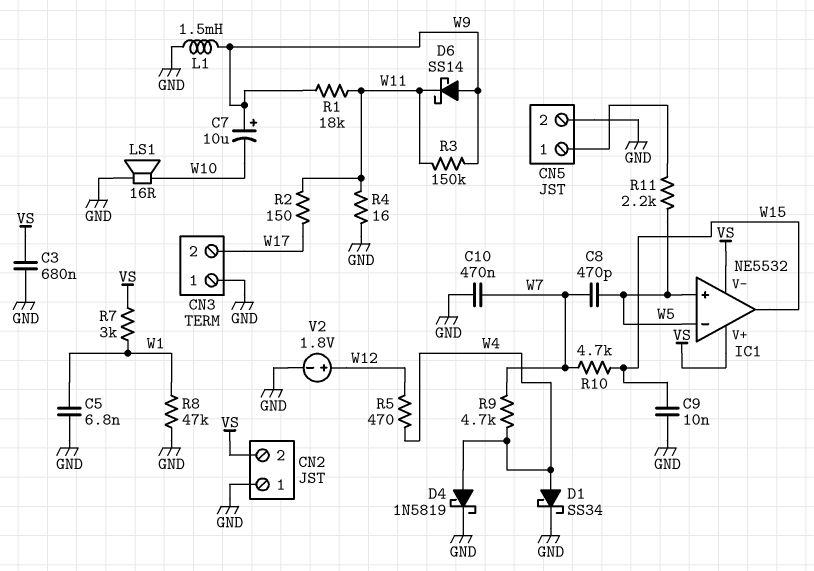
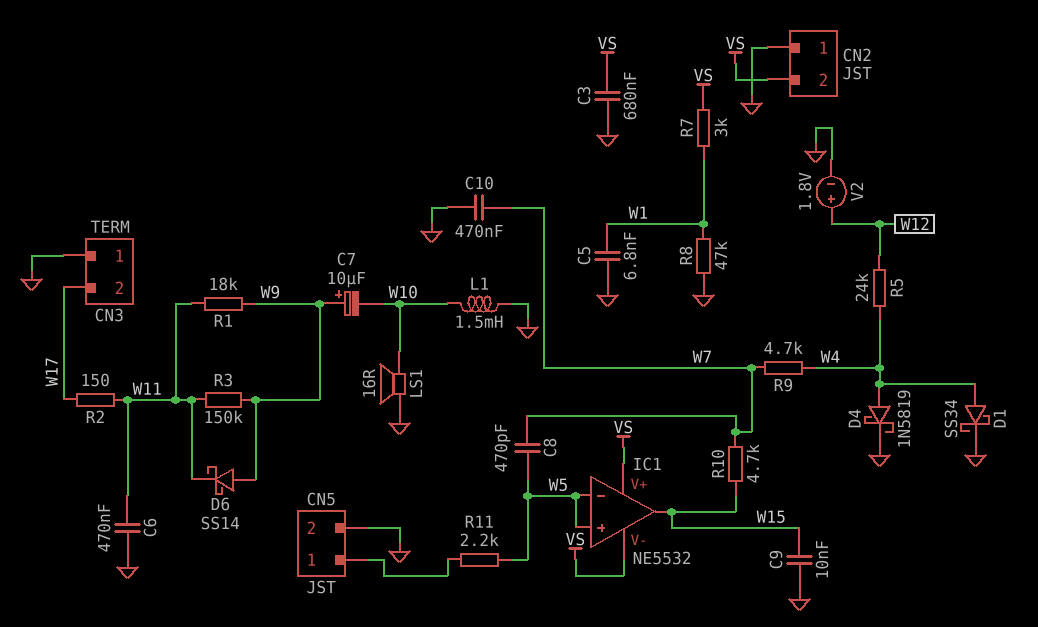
C6: none -> 470nF (GND, W11)
L1: 1.5mH (GND, W9) -> 1.5mH (GND, W10)
R4: 16 (GND, W11) -> none
R5: 470 (W4, W12) -> 24k (W4, W12)

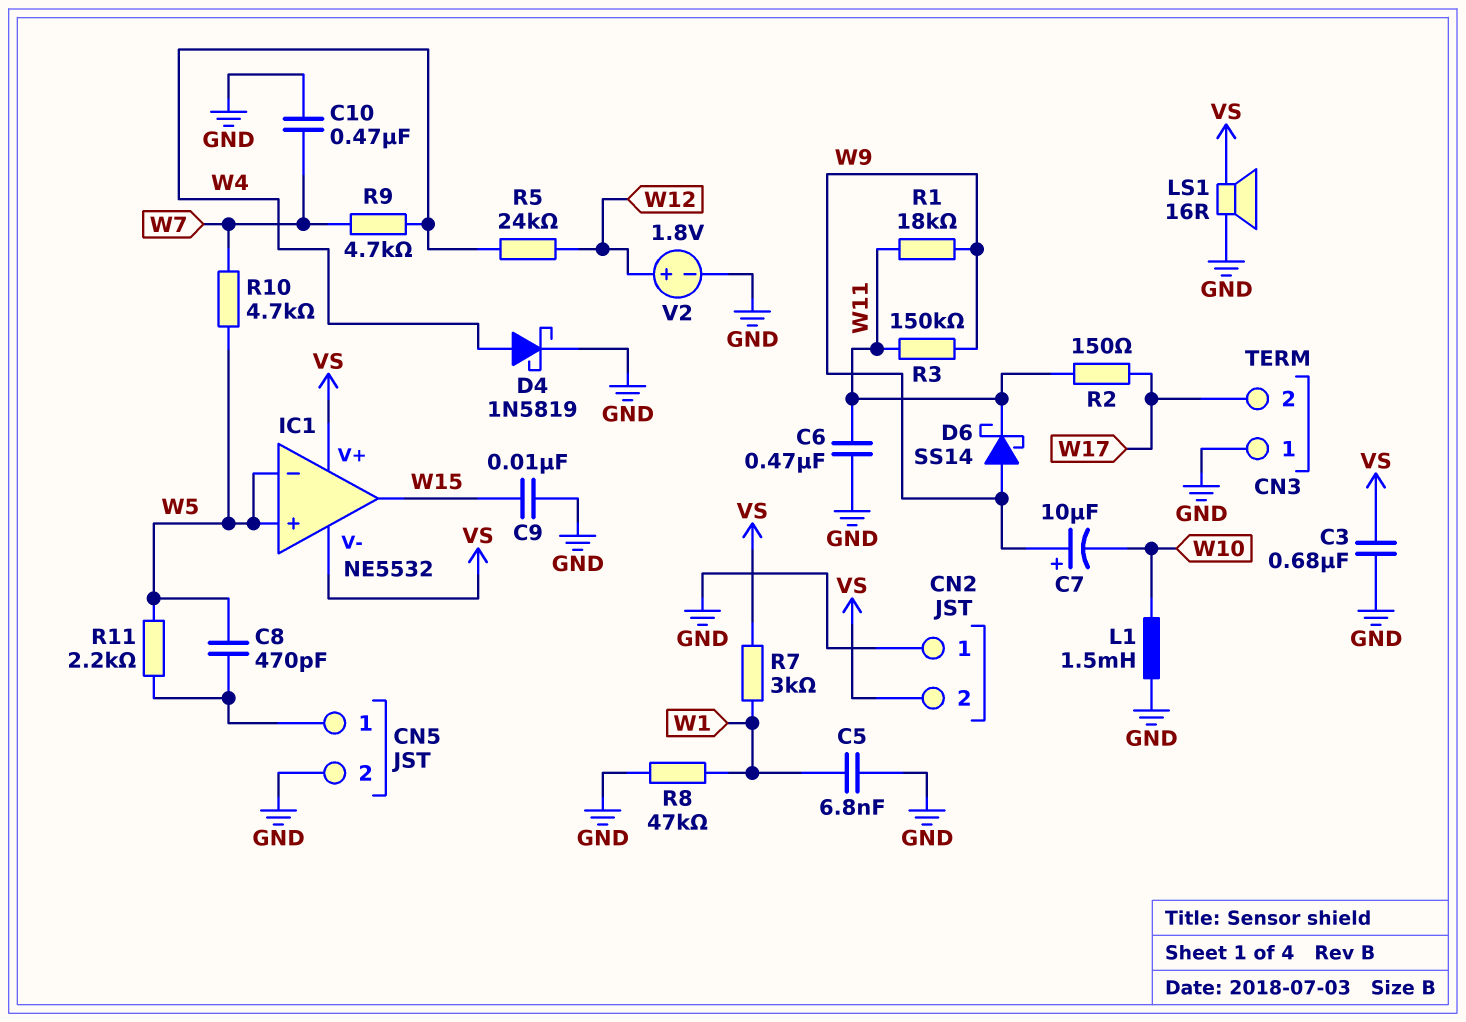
C8: 470pF (W5, W7) -> 470pF (CN5/1, W5)
D1: schottky SS34 (A W4, K GND) -> none
LS1: speaker 16R (GND, W10) -> speaker 16R (GND, VS)
R10: 4.7k (W7, W15) -> 4.7k (W5, W7)

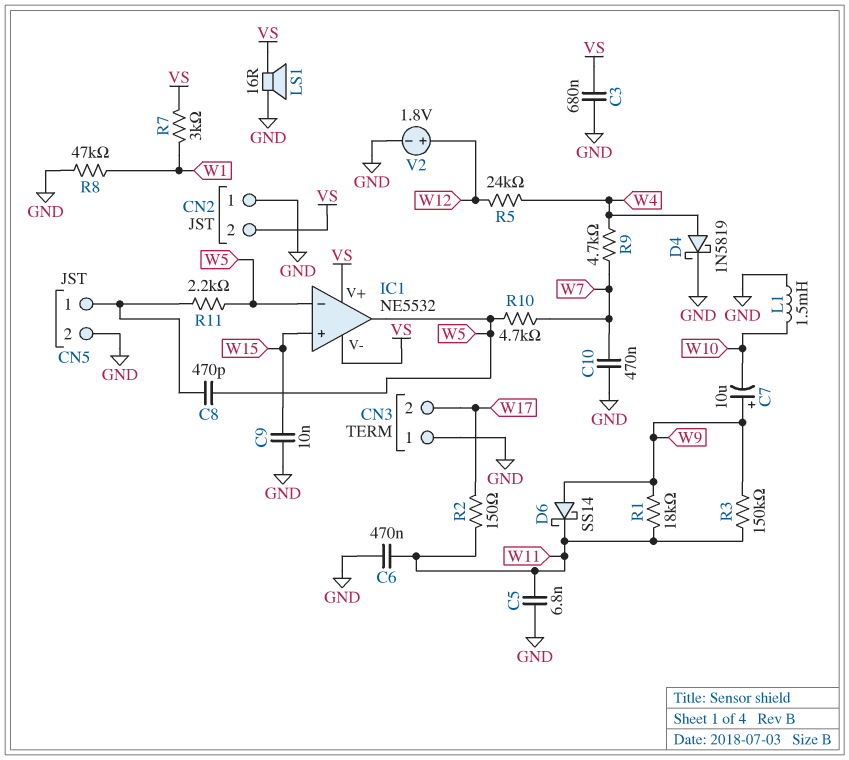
C5: 6.8nF (GND, W1) -> 6.8nF (GND, W11)
IC1 pin in+: W5 -> W15
IC1 pin out: W15 -> W5

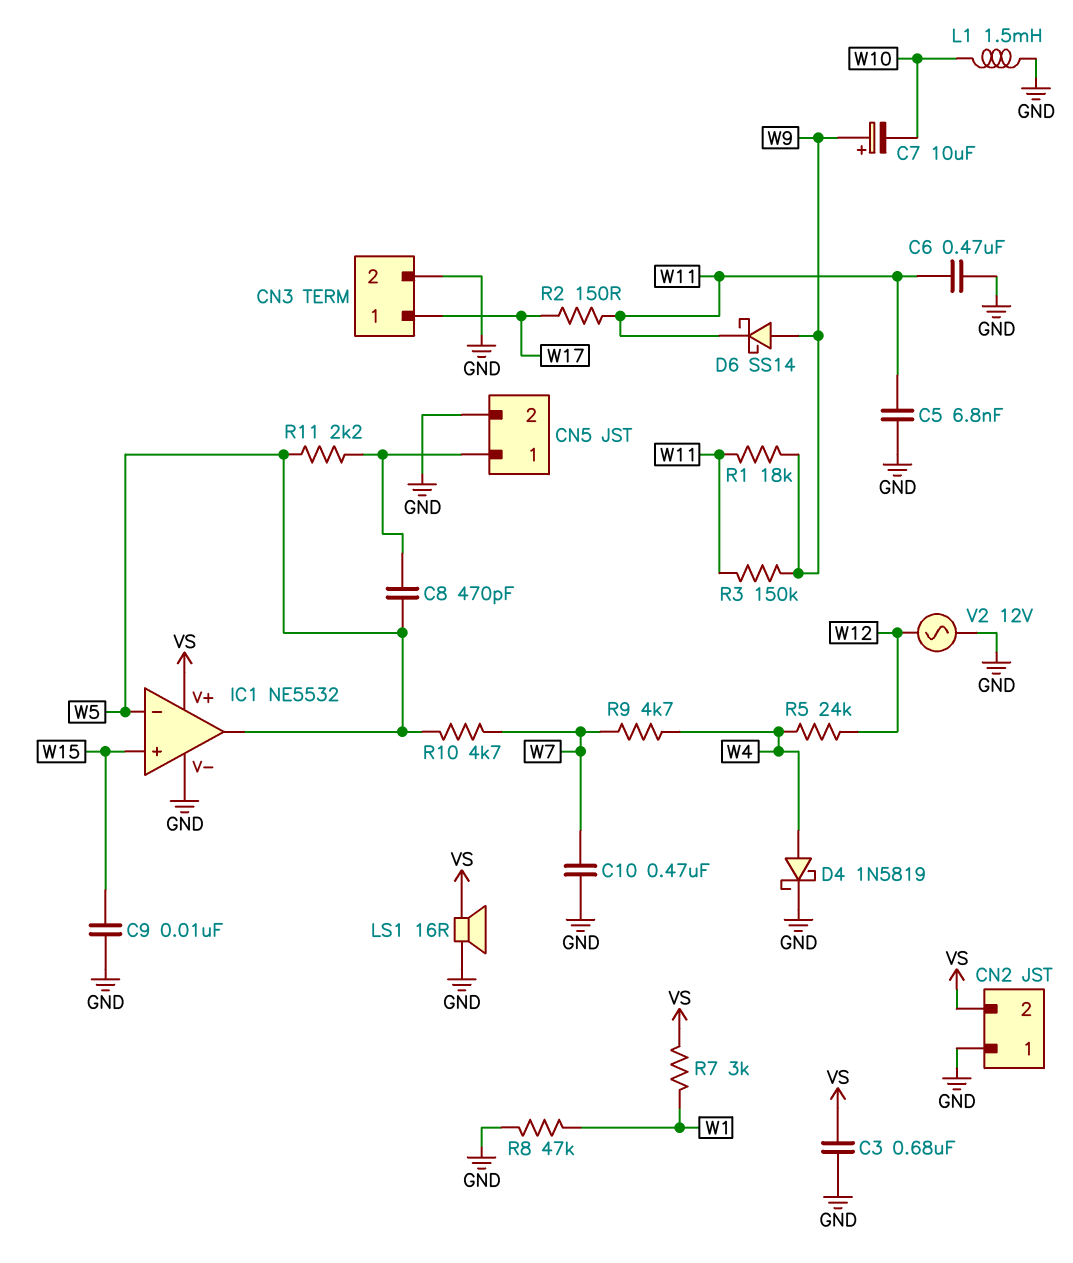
CN3 pin 1: GND -> W17
CN3 pin 2: W17 -> GND
IC1 pin V-: VS -> GND
V2: 1.8V (plus W12, minus GND) -> AC 12V (GND, W12)

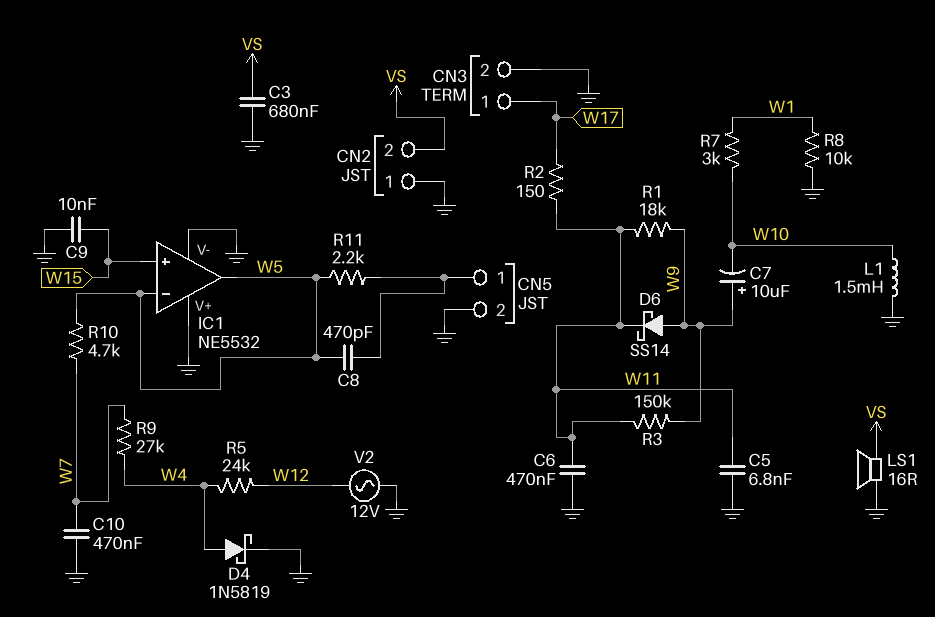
IC1 pin V+: VS -> GND
R7: 3k (VS, W1) -> 3k (W1, W10)
R8: 47k (GND, W1) -> 10k (GND, W1)
R9: 4.7k (W4, W7) -> 27k (W4, W7)

